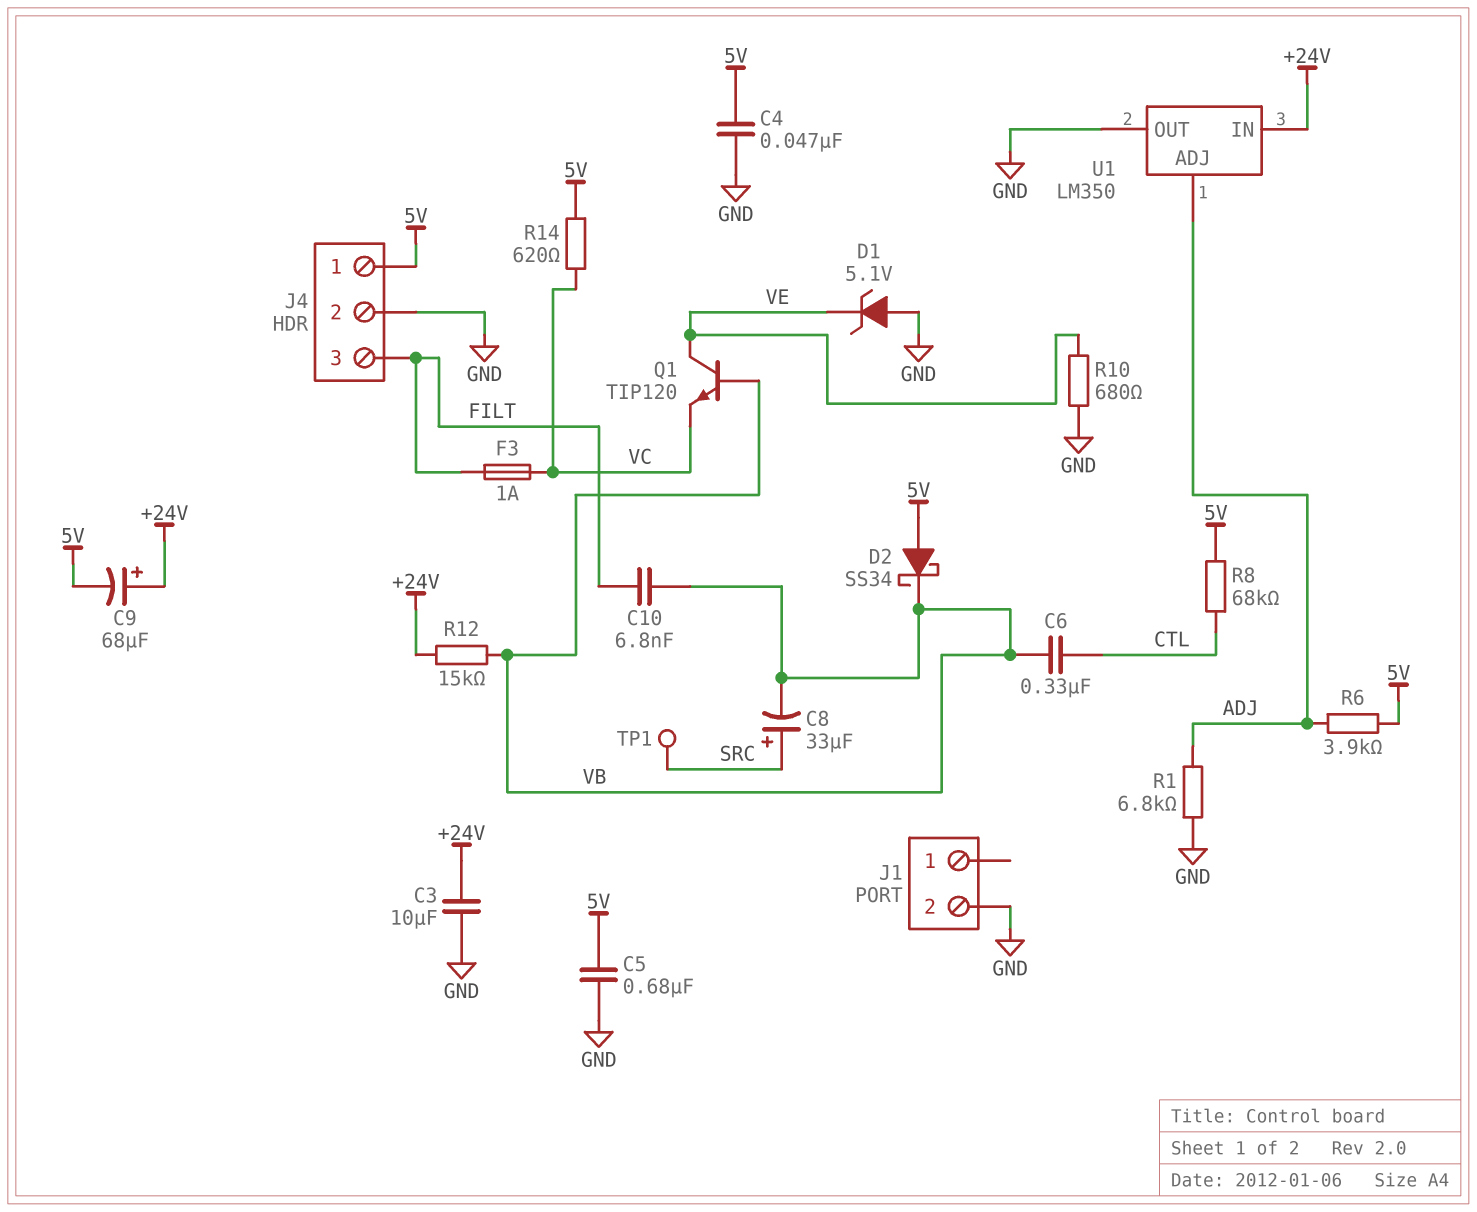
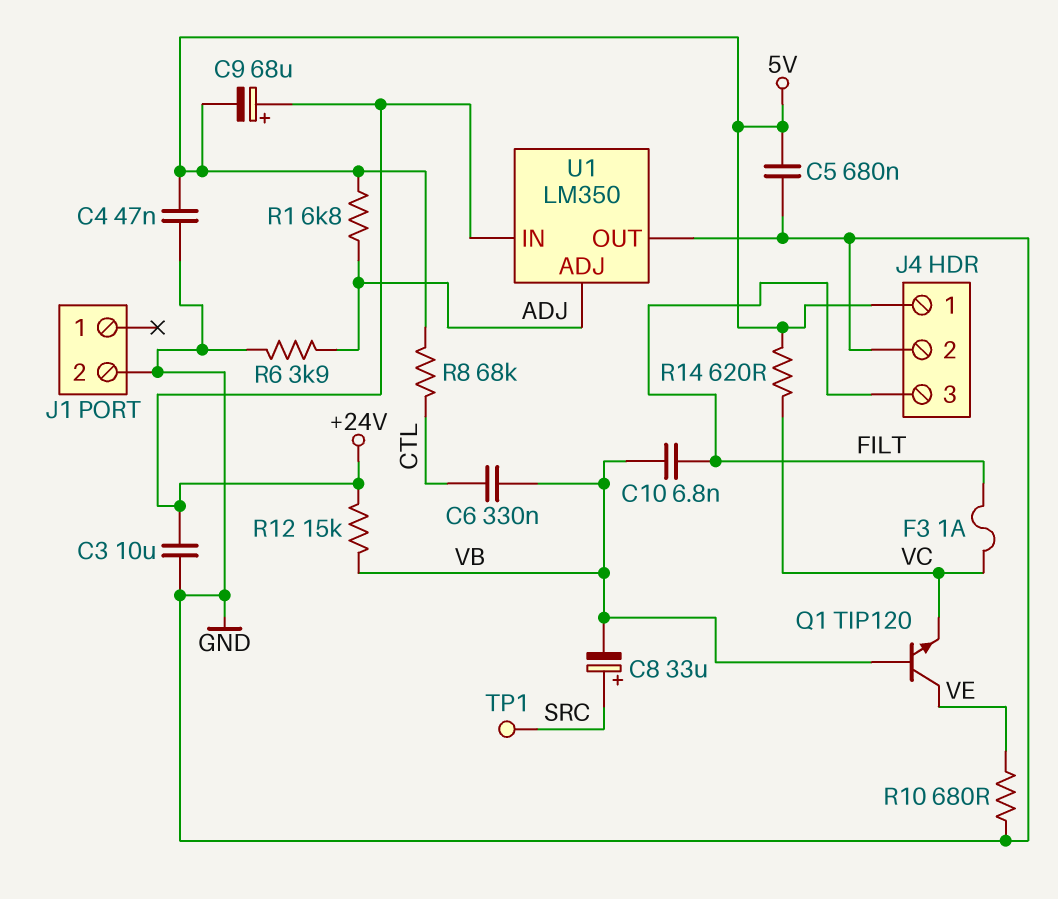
D1: zener 5.1V (A GND, K VE) -> none
D2: schottky SS34 (A 5V, K VB) -> none
R1: 6.8k (ADJ, GND) -> 6.8k (5V, ADJ)
R6: 3.9k (5V, ADJ) -> 3.9k (ADJ, GND)

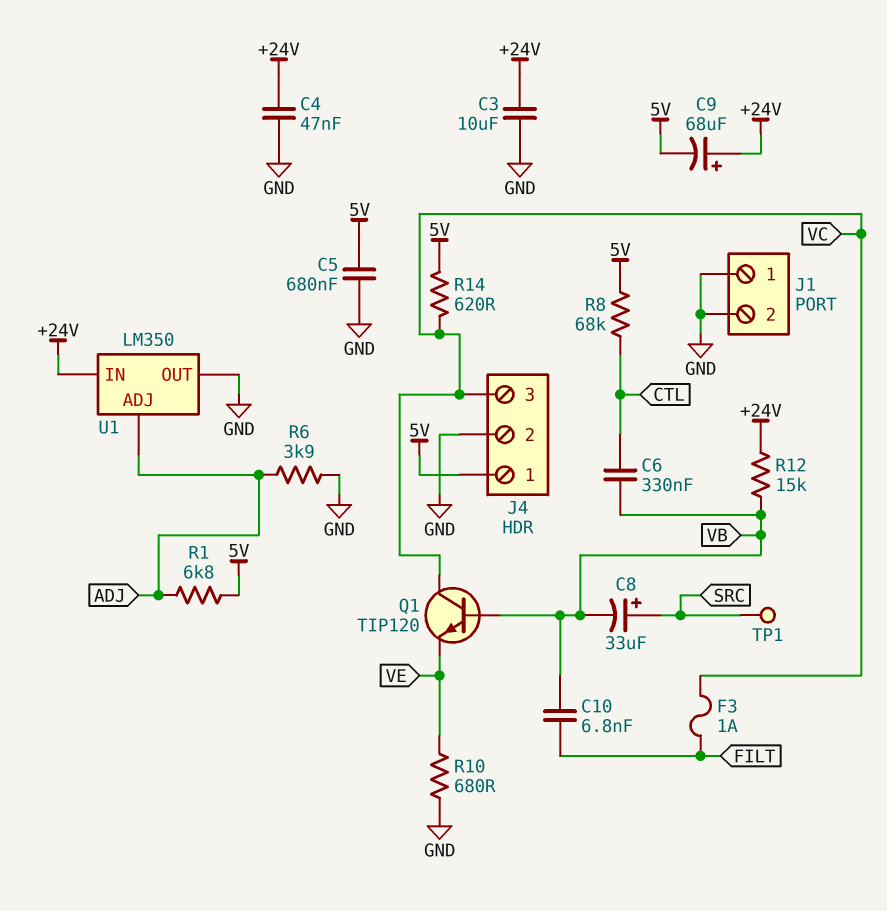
C4: 47nF (5V, GND) -> 47nF (+24V, GND)
J1 pin 1: none -> GND
J4 pin 3: FILT -> VC
Q1: NPN TIP120 (B VB, C VE, E VC) -> NPN TIP120 (B VB, C VC, E VE)

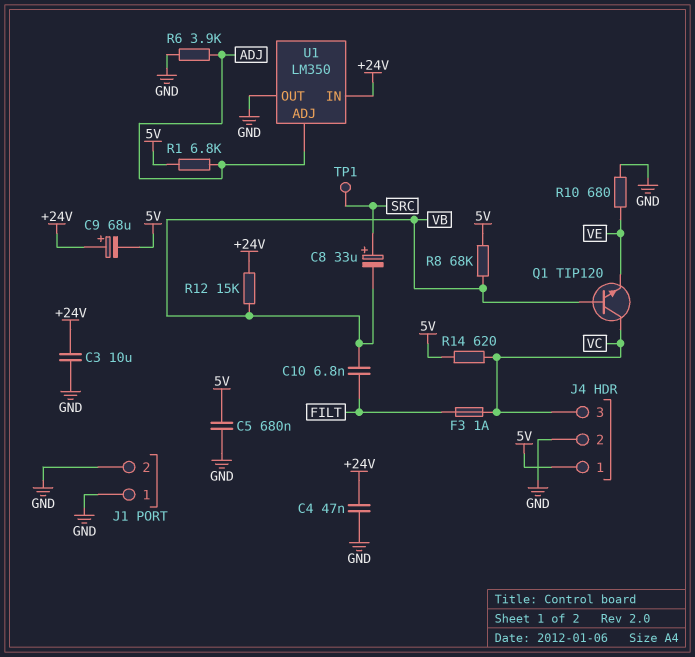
C6: 330nF (CTL, VB) -> none
R8: 68k (5V, CTL) -> 68k (5V, VB)

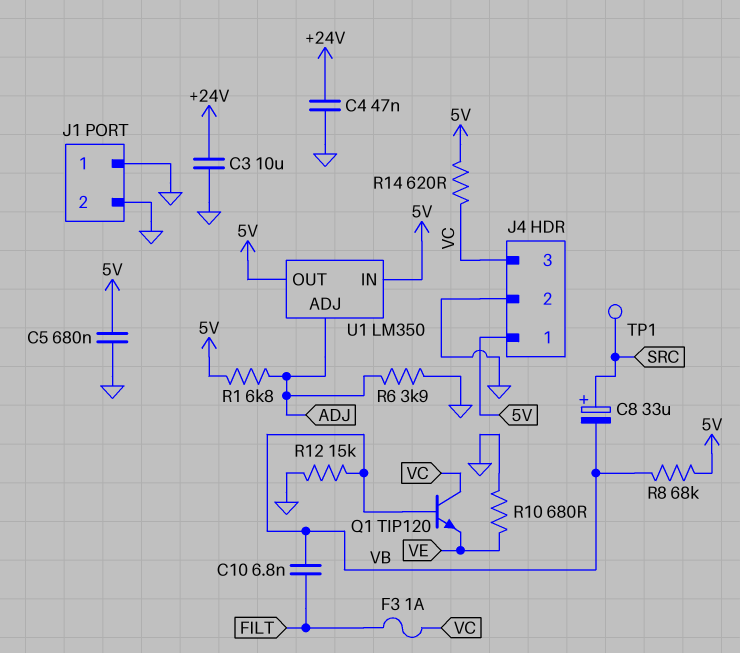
C9: 68uF (plus +24V, minus 5V) -> none
R12: 15k (+24V, VB) -> 15k (GND, VB)
U1 pin IN: +24V -> 5V
U1 pin OUT: GND -> 5V

